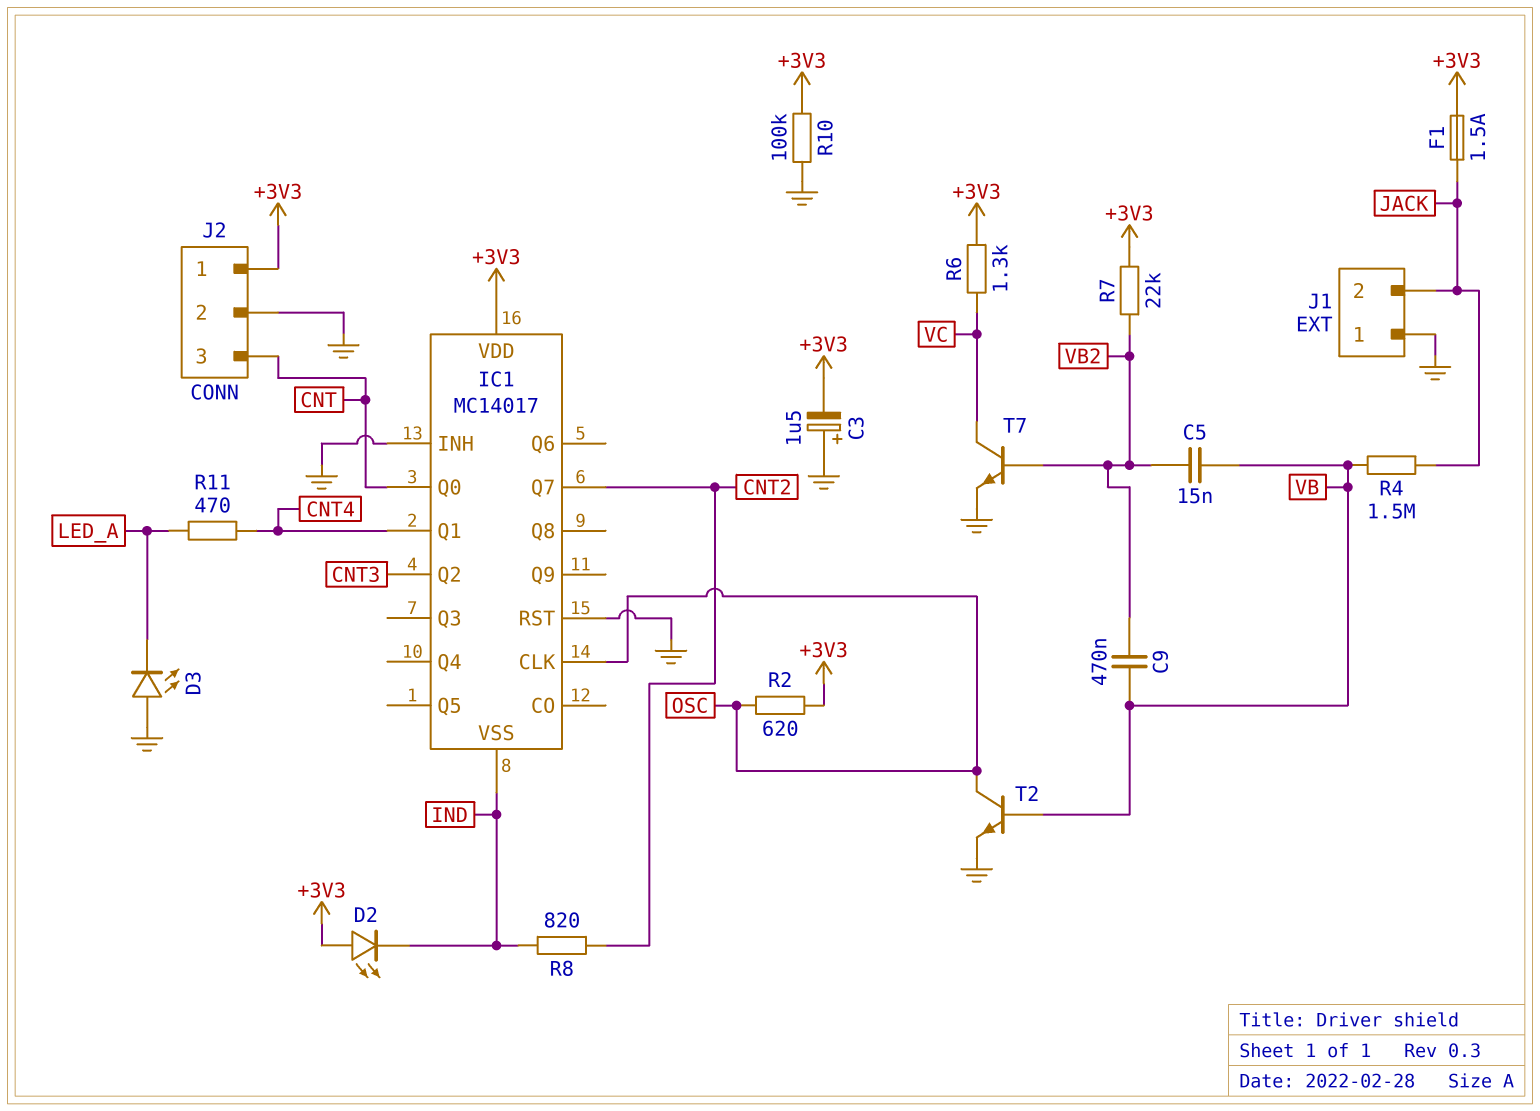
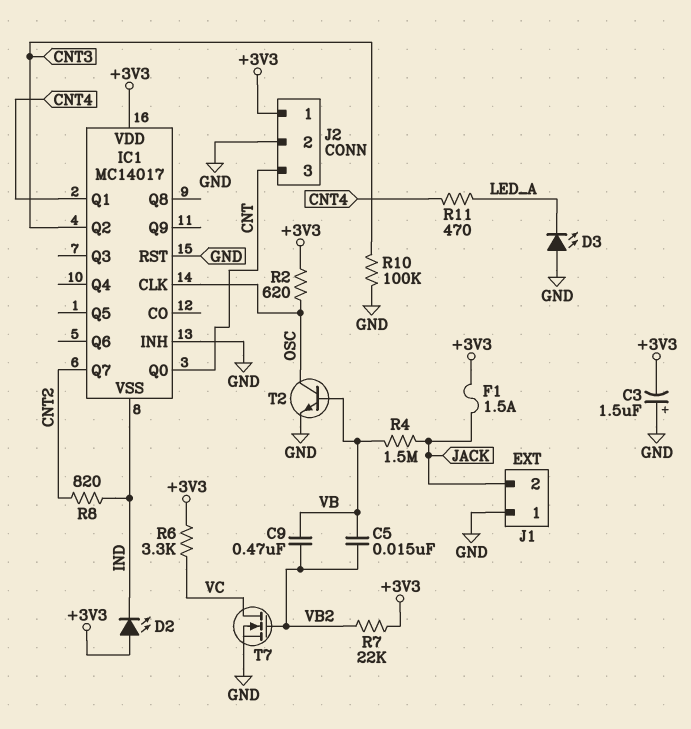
R6: 1.3k (+3V3, VC) -> 3.3k (+3V3, VC)
R10: 100k (+3V3, GND) -> 100k (CNT3, GND)
T7: NPN (B VB2, C VC, E GND) -> NMOS (G VB2, D VC, S GND)

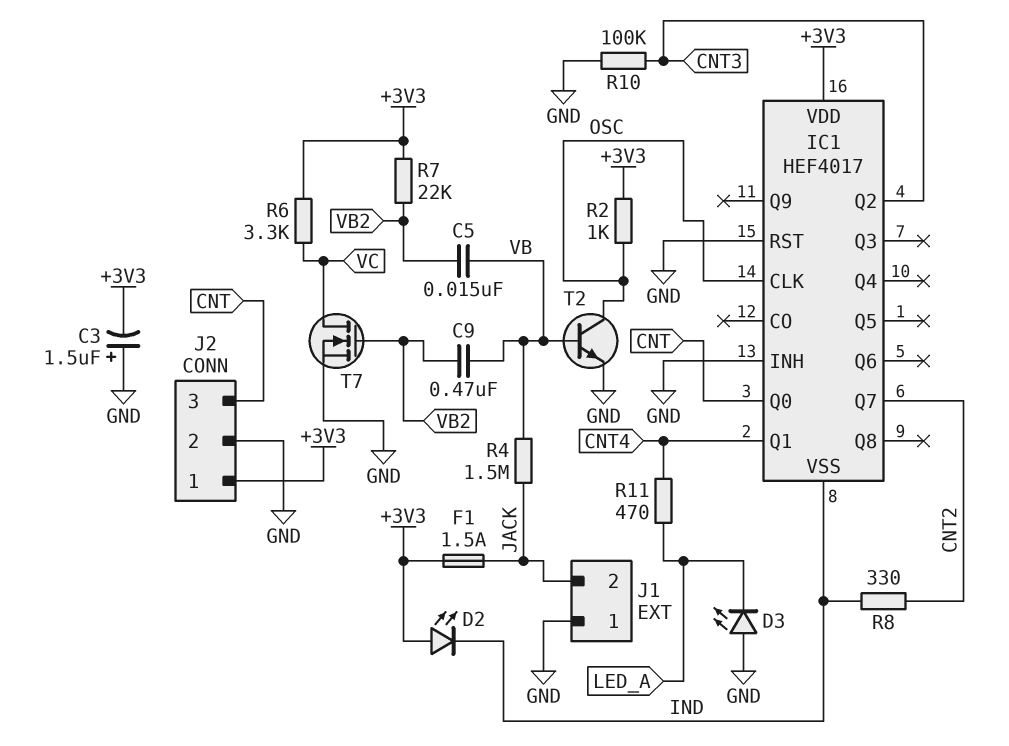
IC1: MC14017 -> HEF4017
R2: 620 (+3V3, OSC) -> 1k (+3V3, OSC)
R8: 820 (CNT2, IND) -> 330 (CNT2, IND)

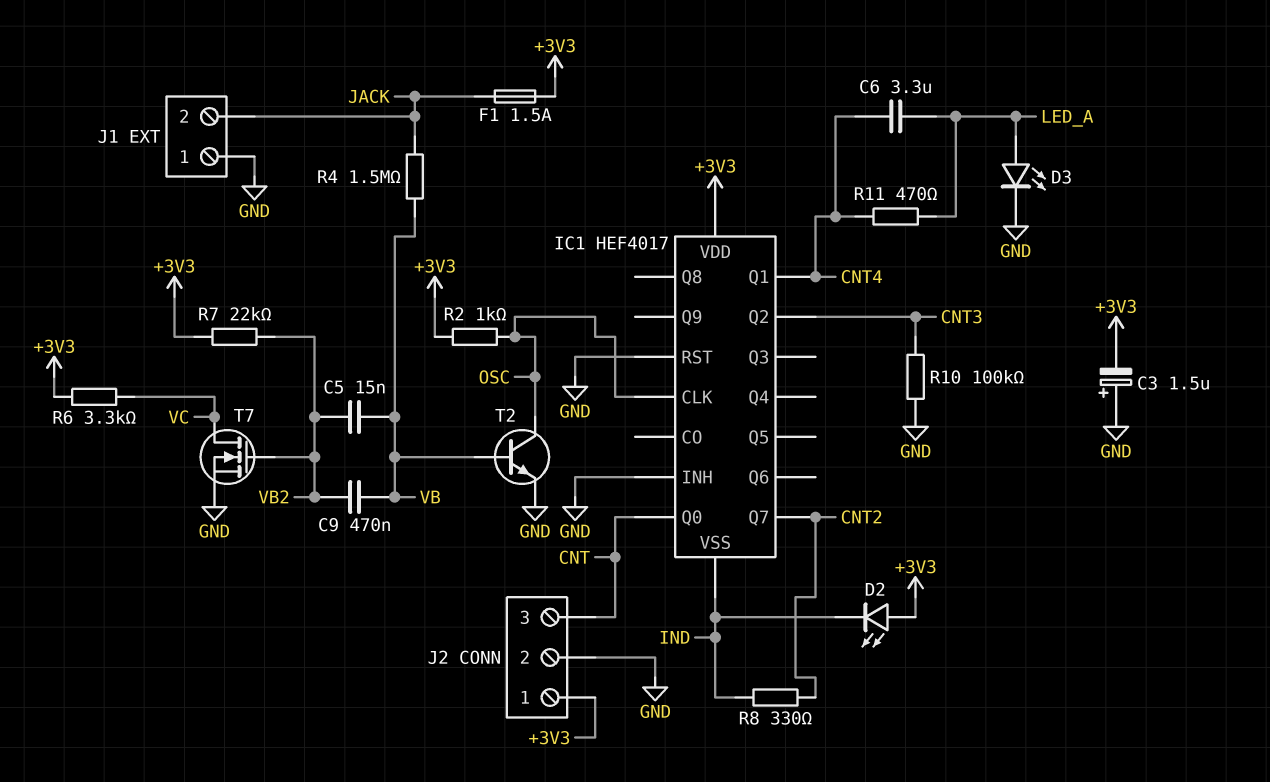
C6: none -> 3.3uF (CNT4, LED_A)
D3: LED (A GND, K LED_A) -> LED (A LED_A, K GND)

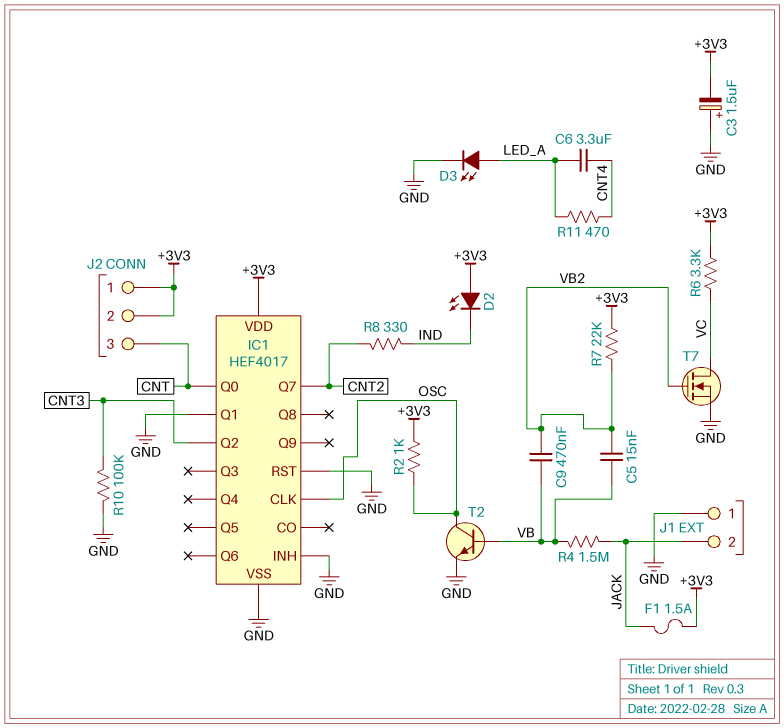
IC1 pin Q1: CNT4 -> GND
IC1 pin VSS: IND -> GND
J2 pin 2: GND -> +3V3

